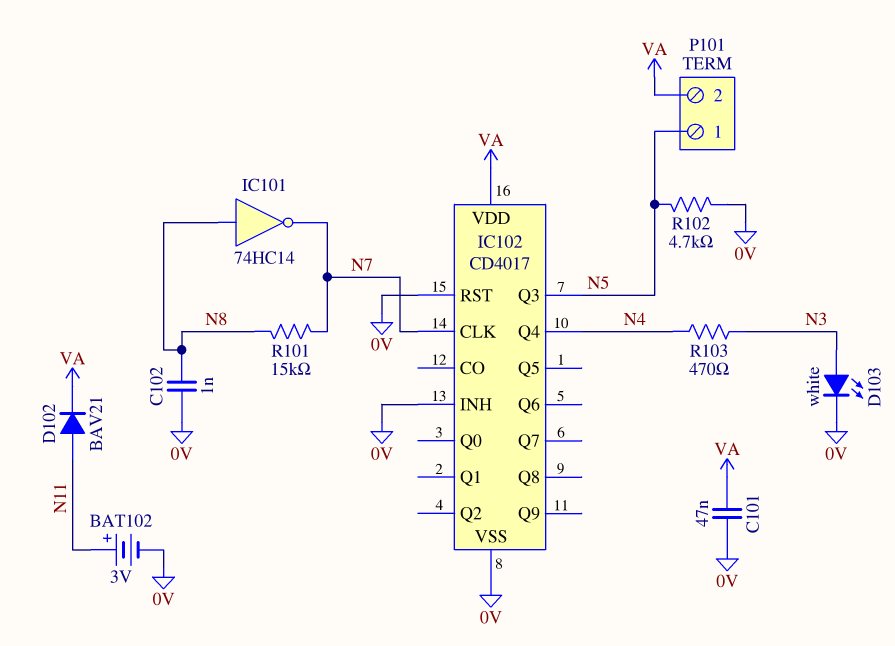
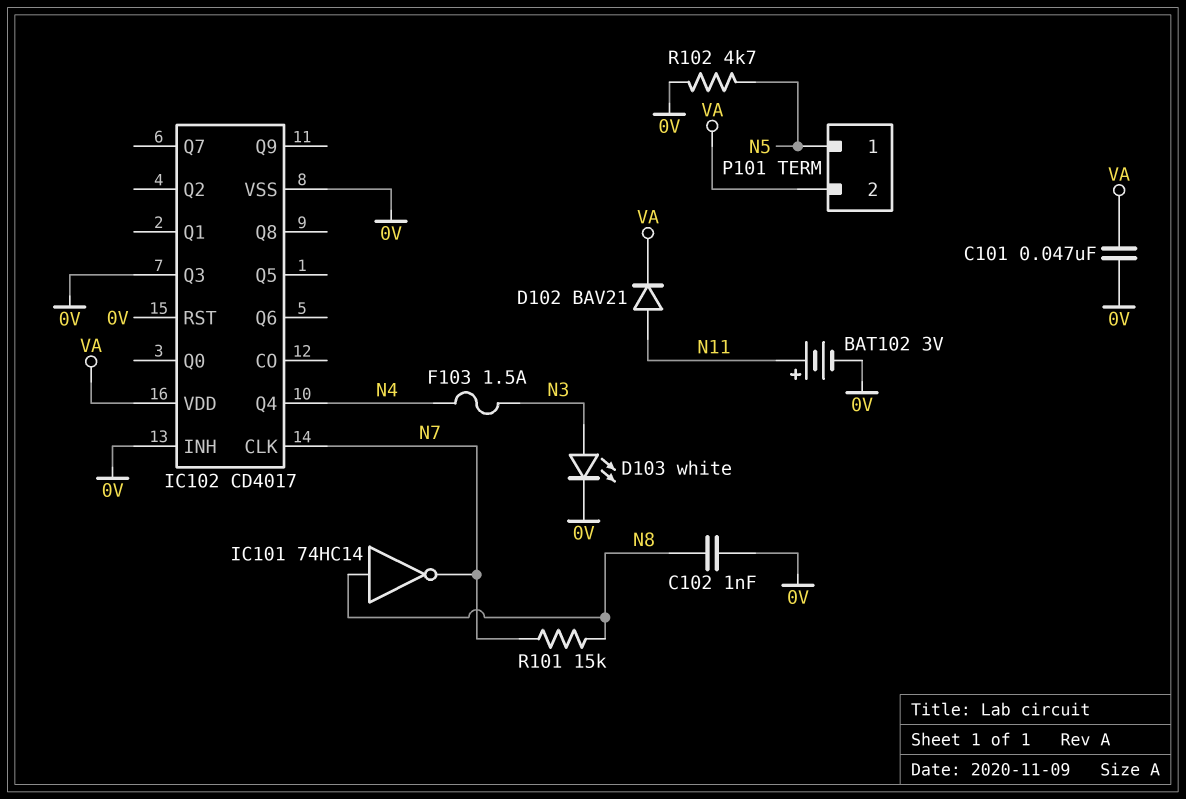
F103: none -> 1.5A (N3, N4)
IC102 pin Q3: N5 -> 0V
R103: 470 (N3, N4) -> none

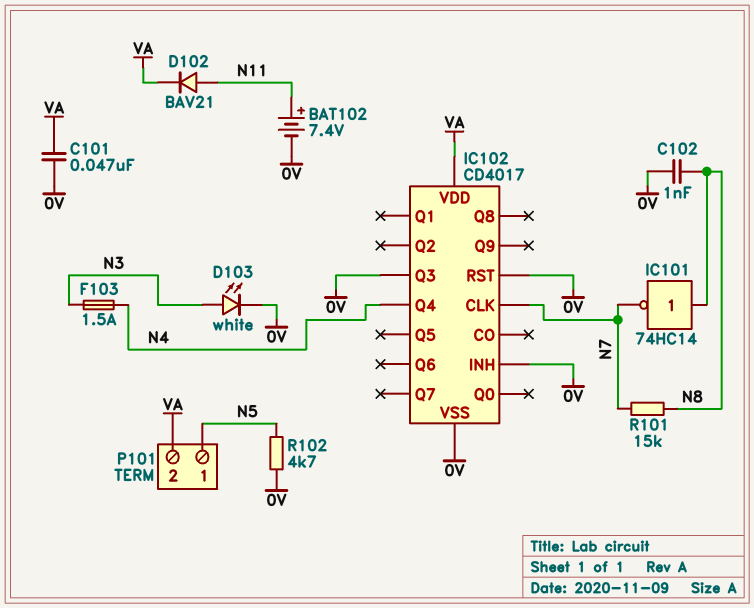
BAT102: 3V (plus N11, minus 0V) -> 7.4V (plus N11, minus 0V)

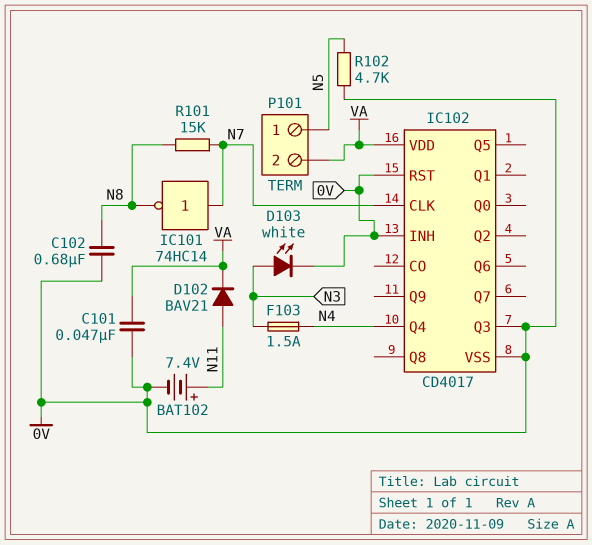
C102: 1nF (0V, N8) -> 680nF (0V, N8)
IC101: NOT 74HC14 (in N8, out N7) -> NOT 74HC14 (in N7, out N8)

